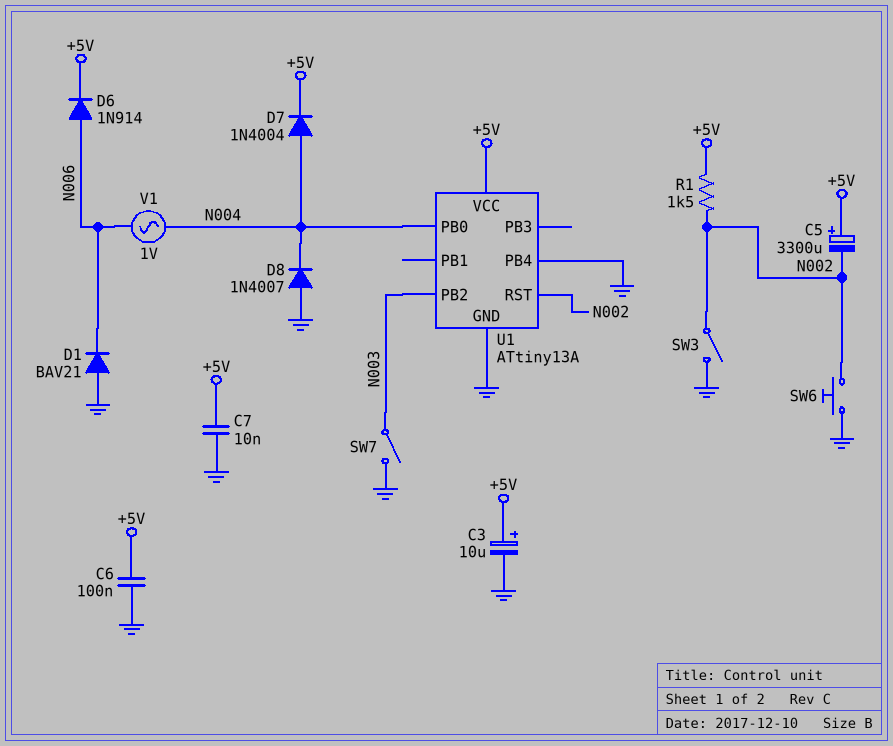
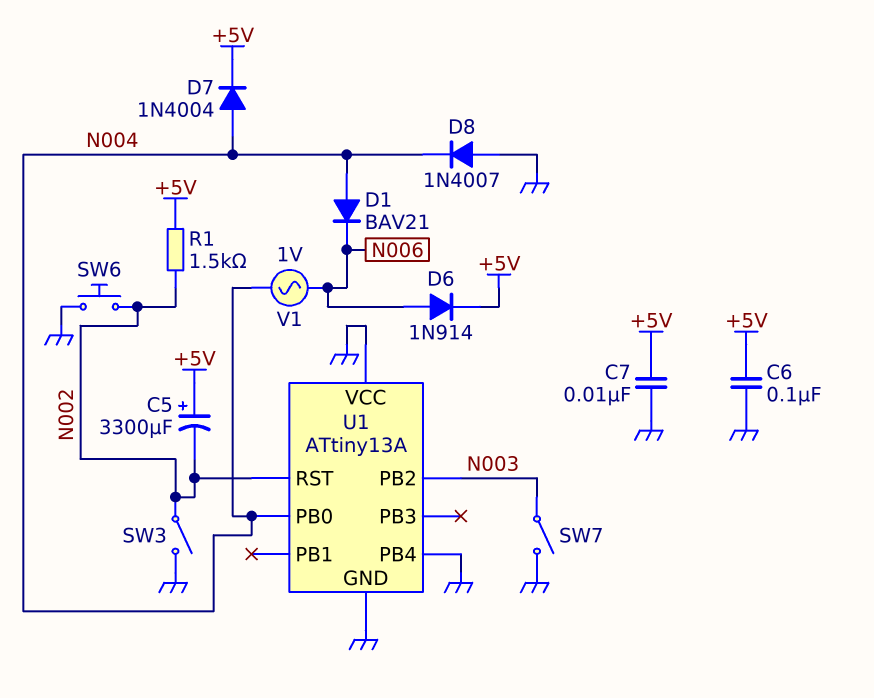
C3: 10uF (plus +5V, minus GND) -> none
D1: diode BAV21 (A GND, K N006) -> diode BAV21 (A N004, K N006)
U1 pin VCC: +5V -> GND

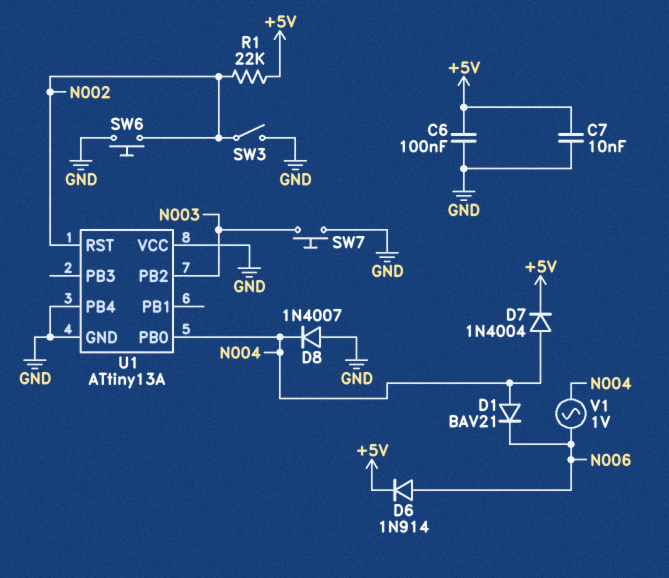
C5: 3300uF (plus +5V, minus N002) -> none
R1: 1.5k (+5V, N002) -> 22k (+5V, N002)
SW7: switch (GND, N003) -> button (GND, N003)

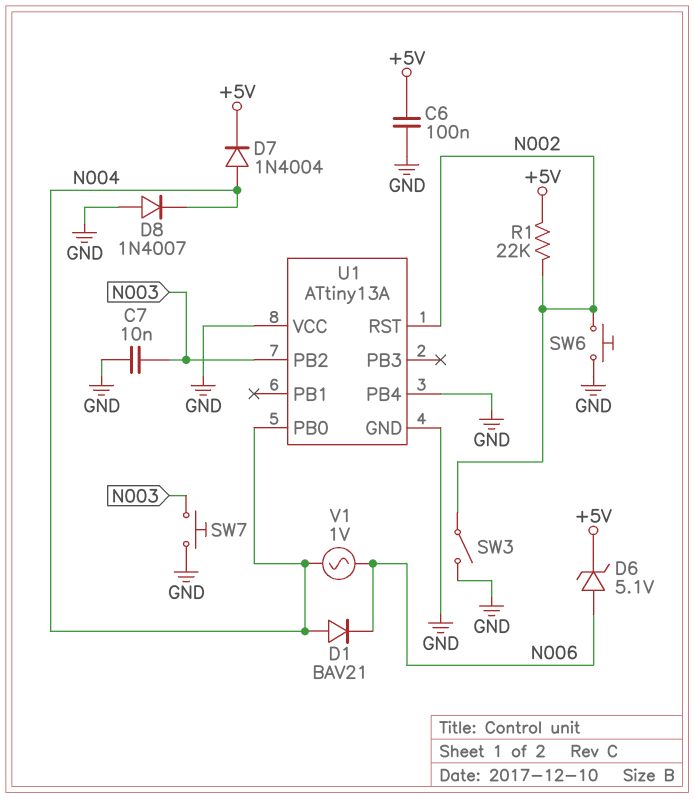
C7: 10nF (+5V, GND) -> 10nF (GND, N003)
D6: diode 1N914 (A N006, K +5V) -> zener 5.1V (A N006, K +5V)

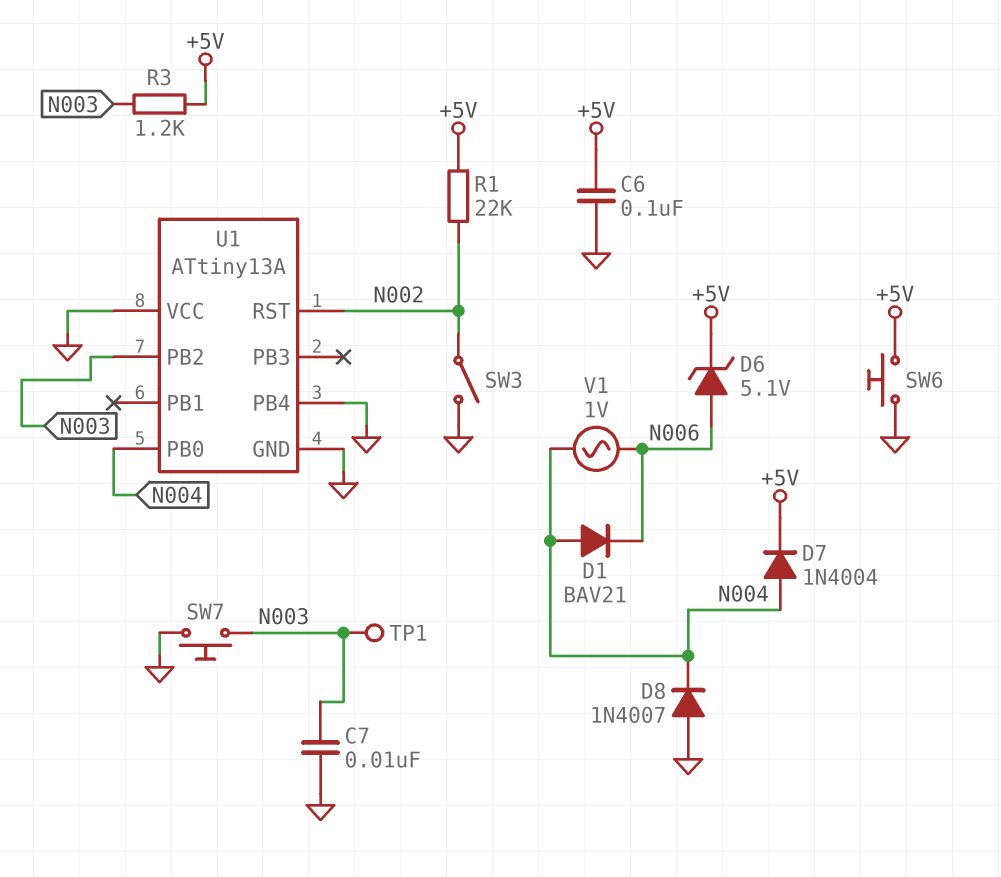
R3: none -> 1.2k (+5V, N003)
SW6: button (GND, N002) -> button (+5V, GND)
TP1: none -> test point (N003)

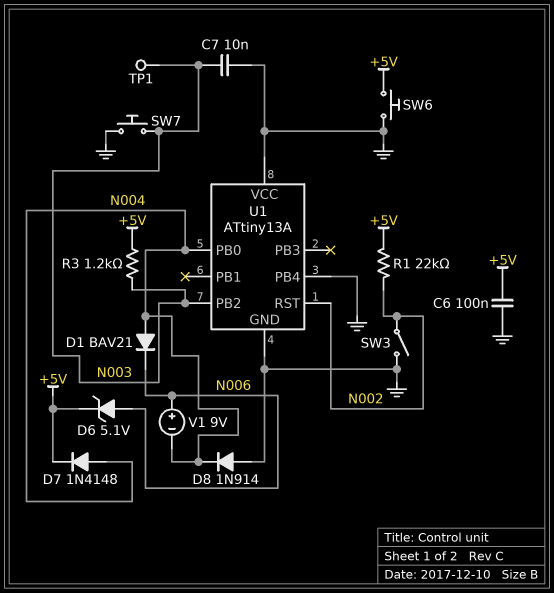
D7: diode 1N4004 (A N004, K +5V) -> diode 1N4148 (A N004, K +5V)
D8: diode 1N4007 (A GND, K N004) -> diode 1N914 (A GND, K N004)
V1: AC 1V (N004, N006) -> 9V (plus N006, minus N004)

